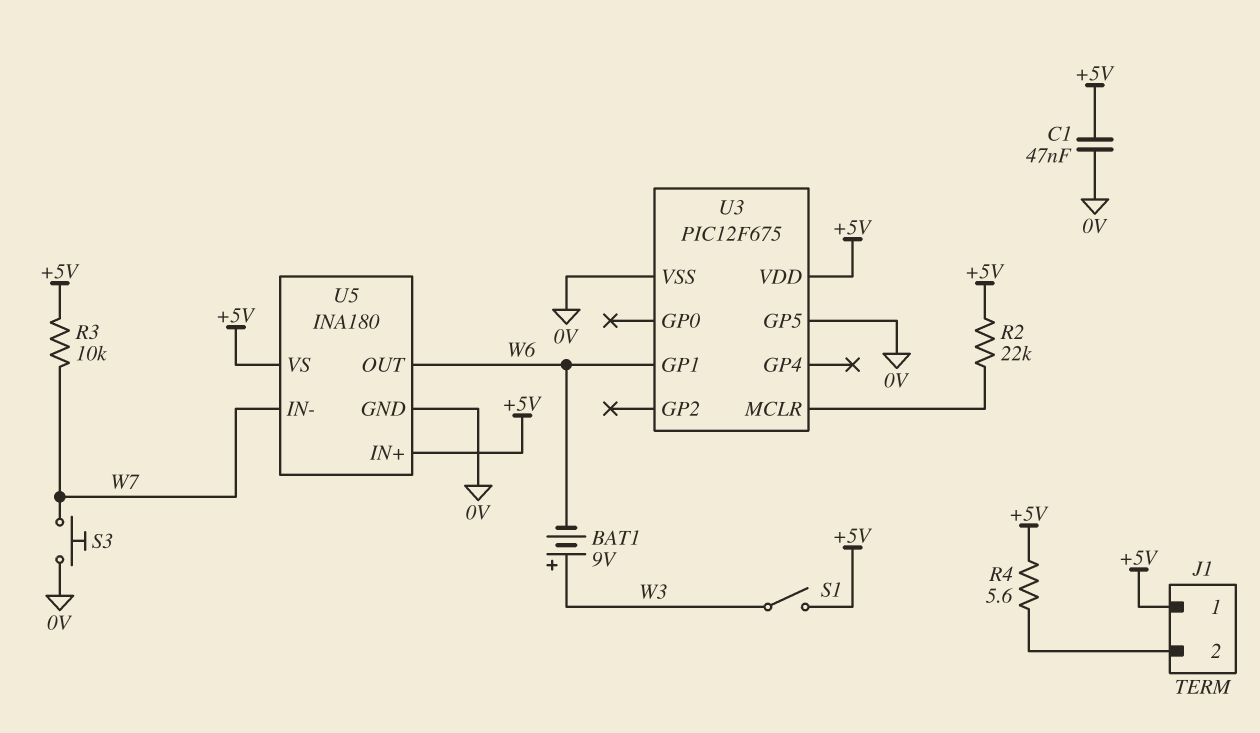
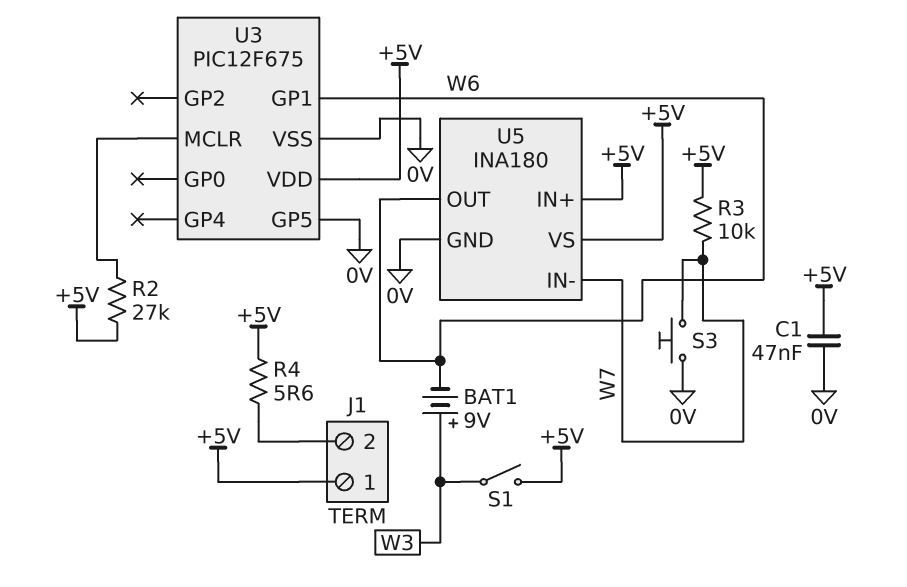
R2: 22k (+5V, U3/MCLR) -> 27k (+5V, U3/MCLR)

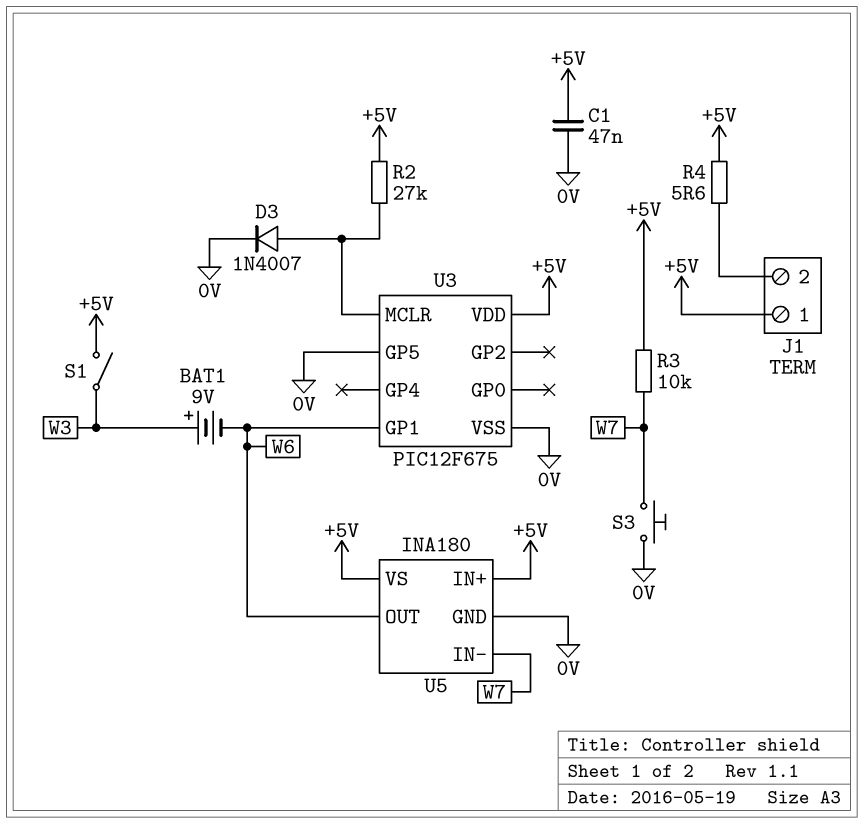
D3: none -> diode 1N4007 (A U3/MCLR, K 0V)

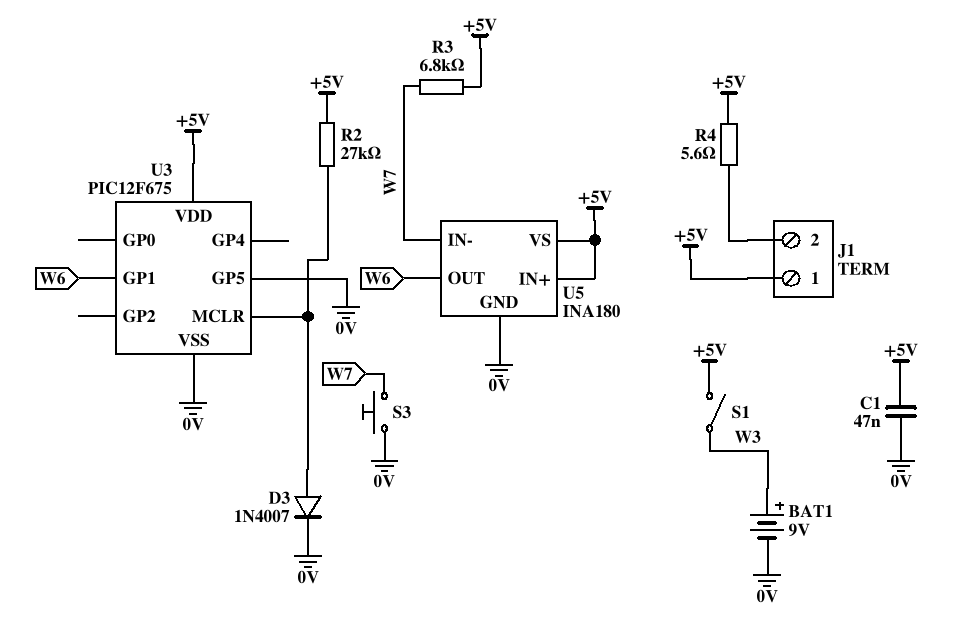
BAT1: 9V (plus W3, minus W6) -> 9V (plus W3, minus 0V)
R3: 10k (+5V, W7) -> 6.8k (+5V, W7)

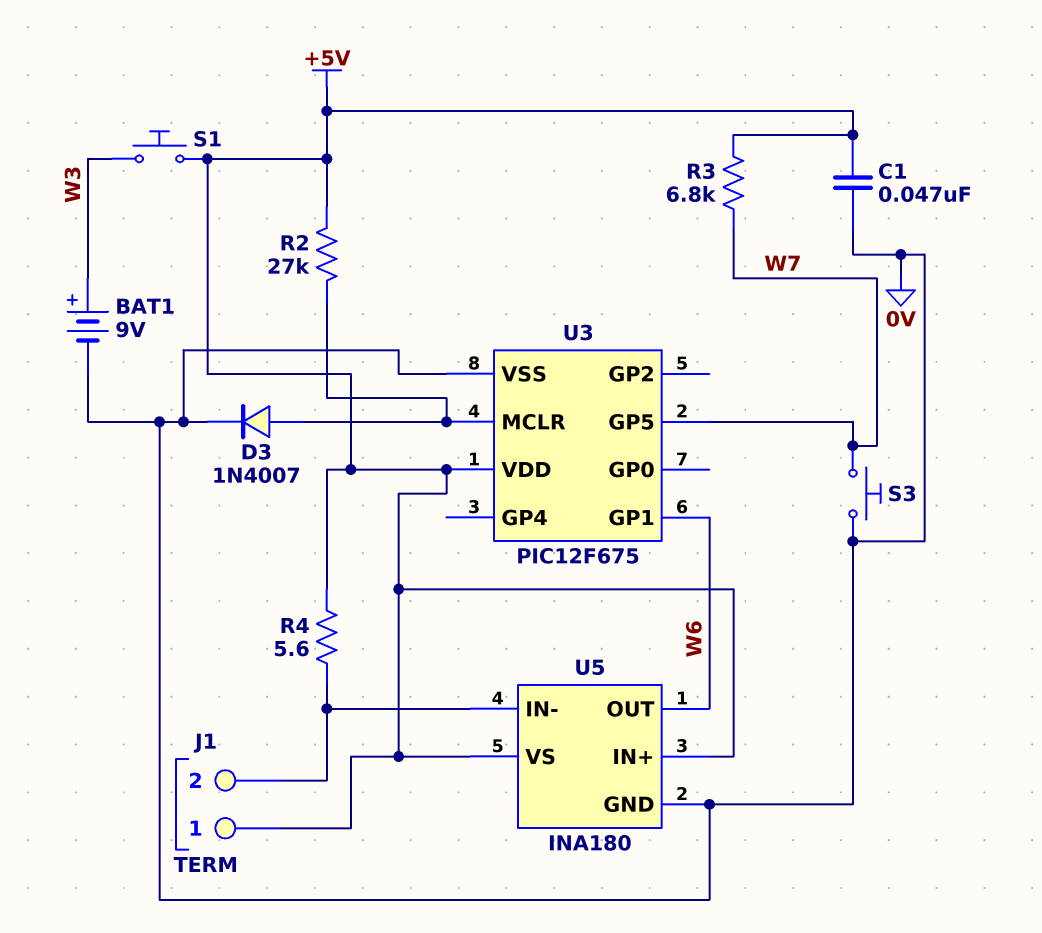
S1: switch (+5V, W3) -> button (+5V, W3)
U3 pin GP5: 0V -> W7
U5 pin IN-: W7 -> J1/2

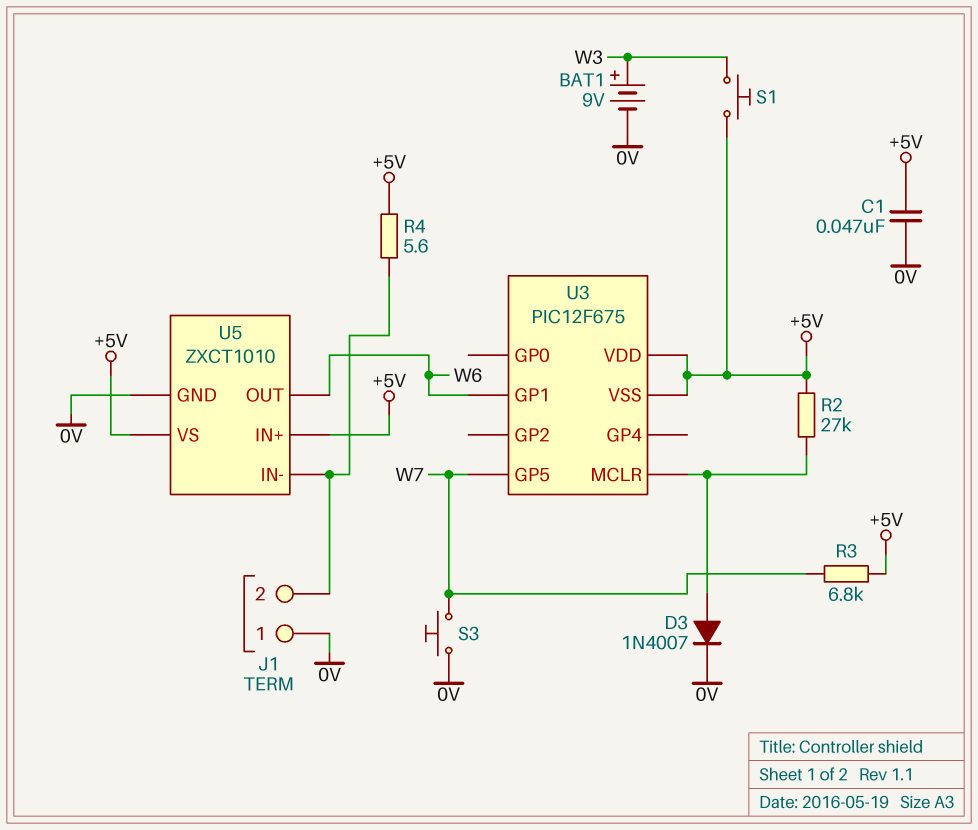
J1 pin 1: +5V -> 0V
U3 pin VSS: 0V -> +5V
U5: INA180 -> ZXCT1010

